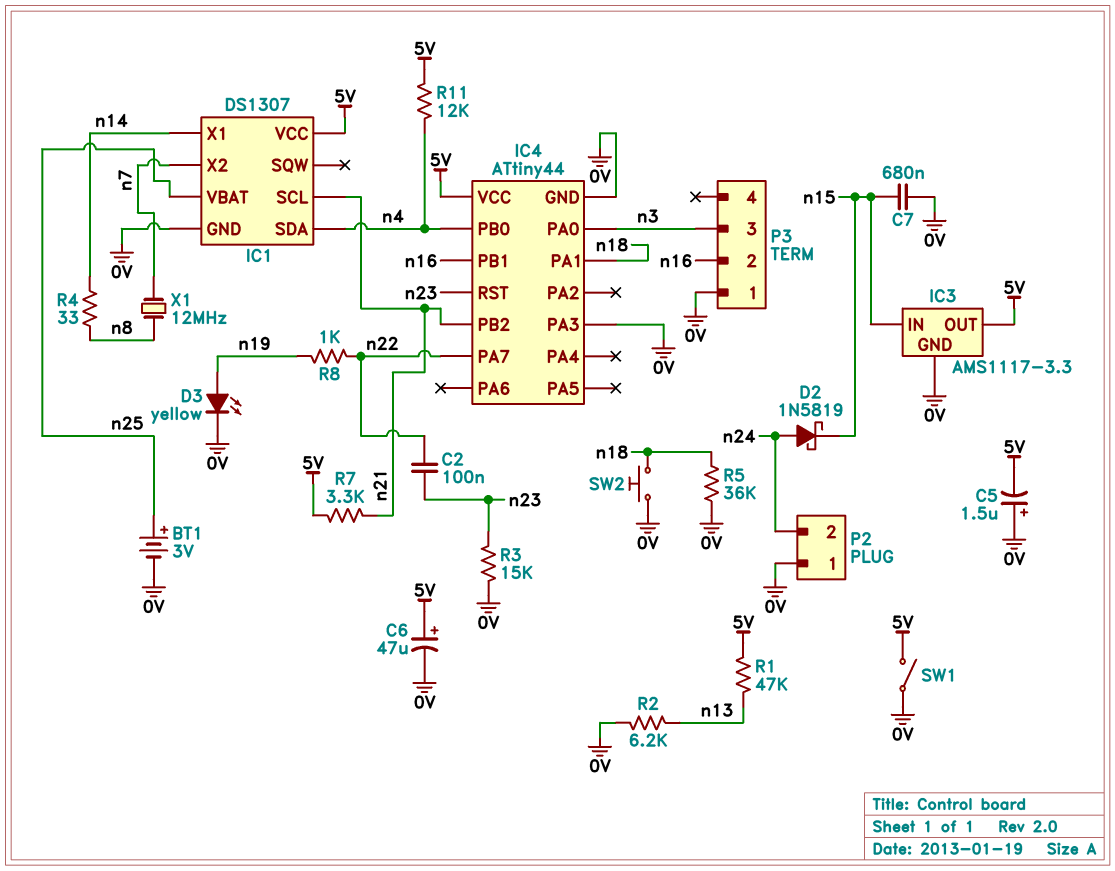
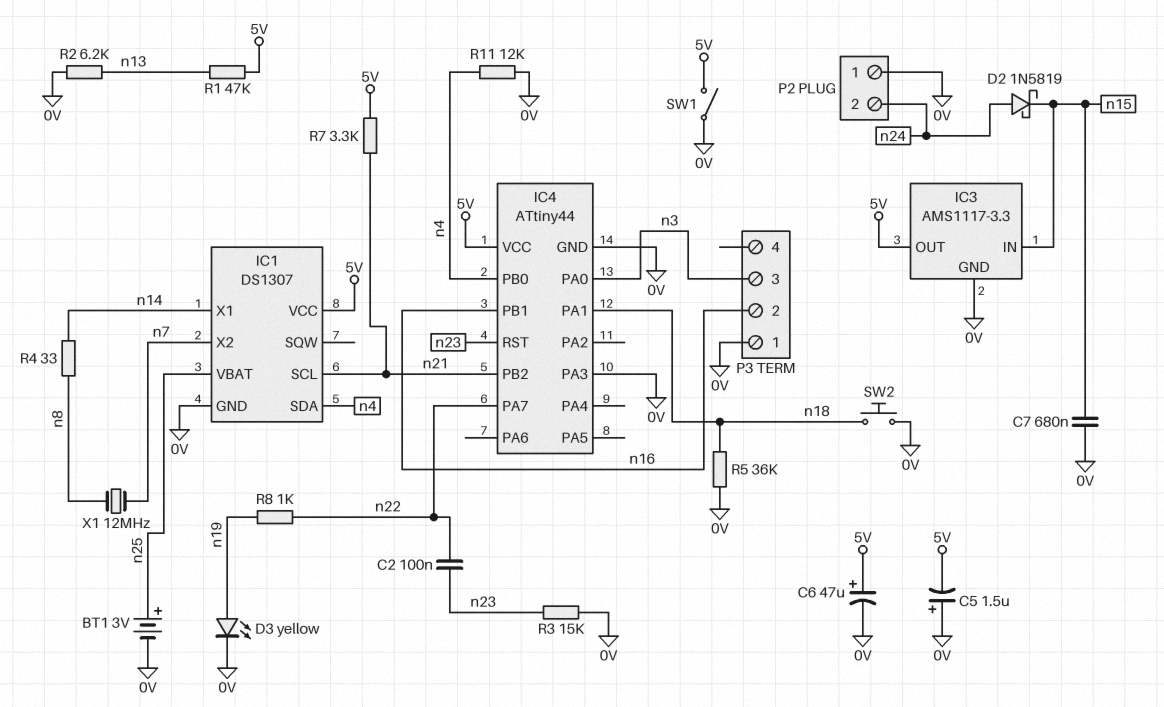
R11: 12k (5V, n4) -> 12k (0V, n4)

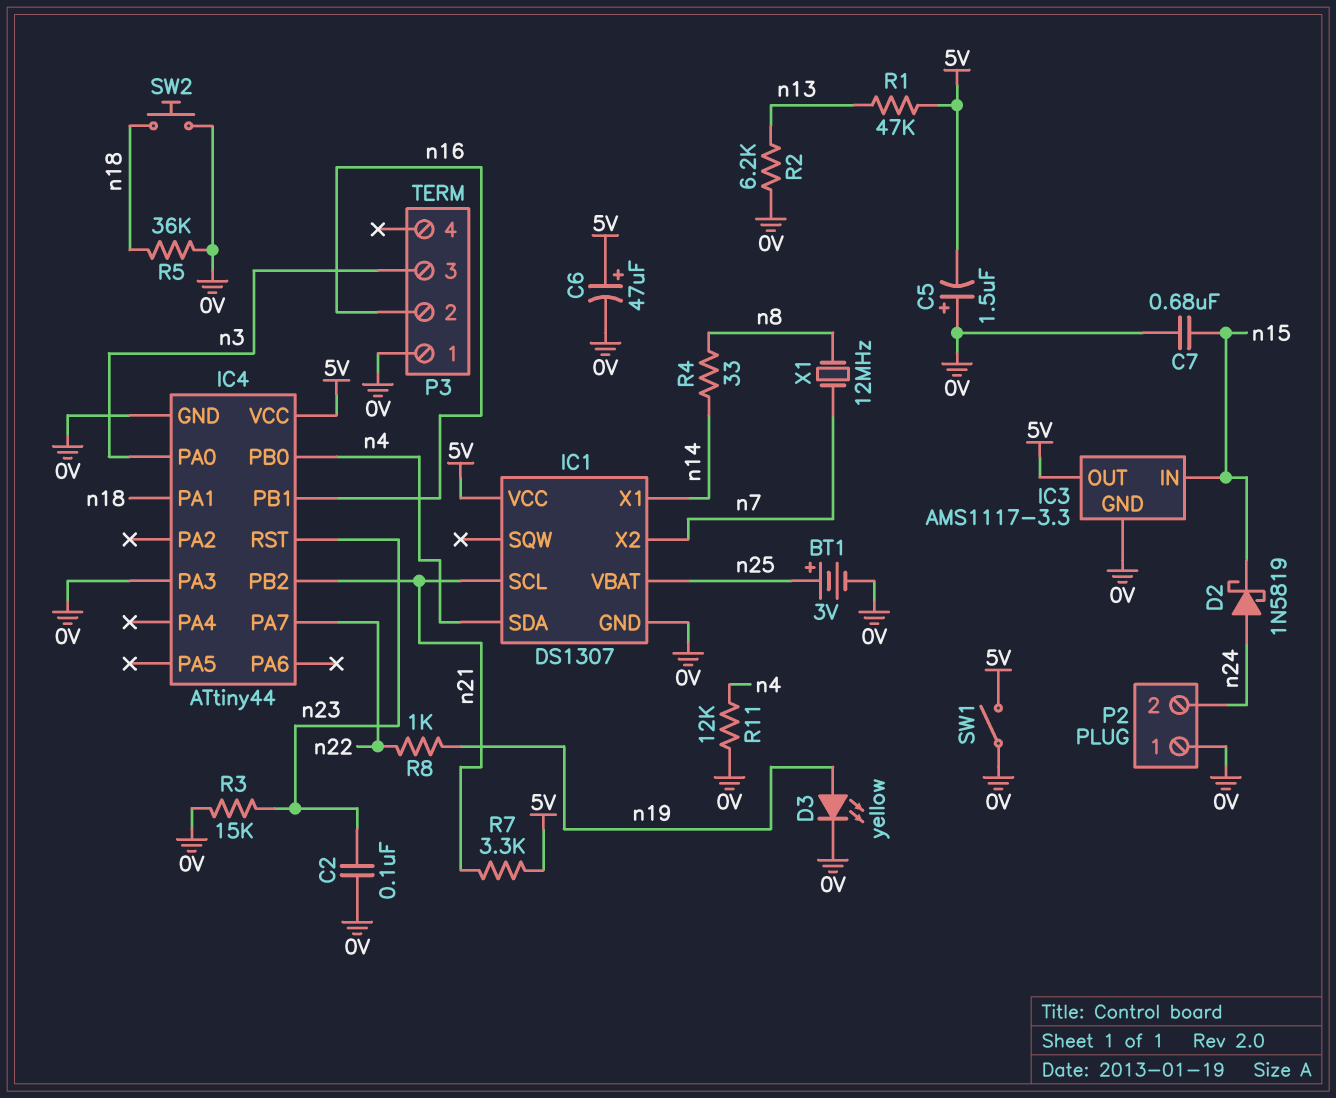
C2: 100nF (n22, n23) -> 100nF (0V, n23)

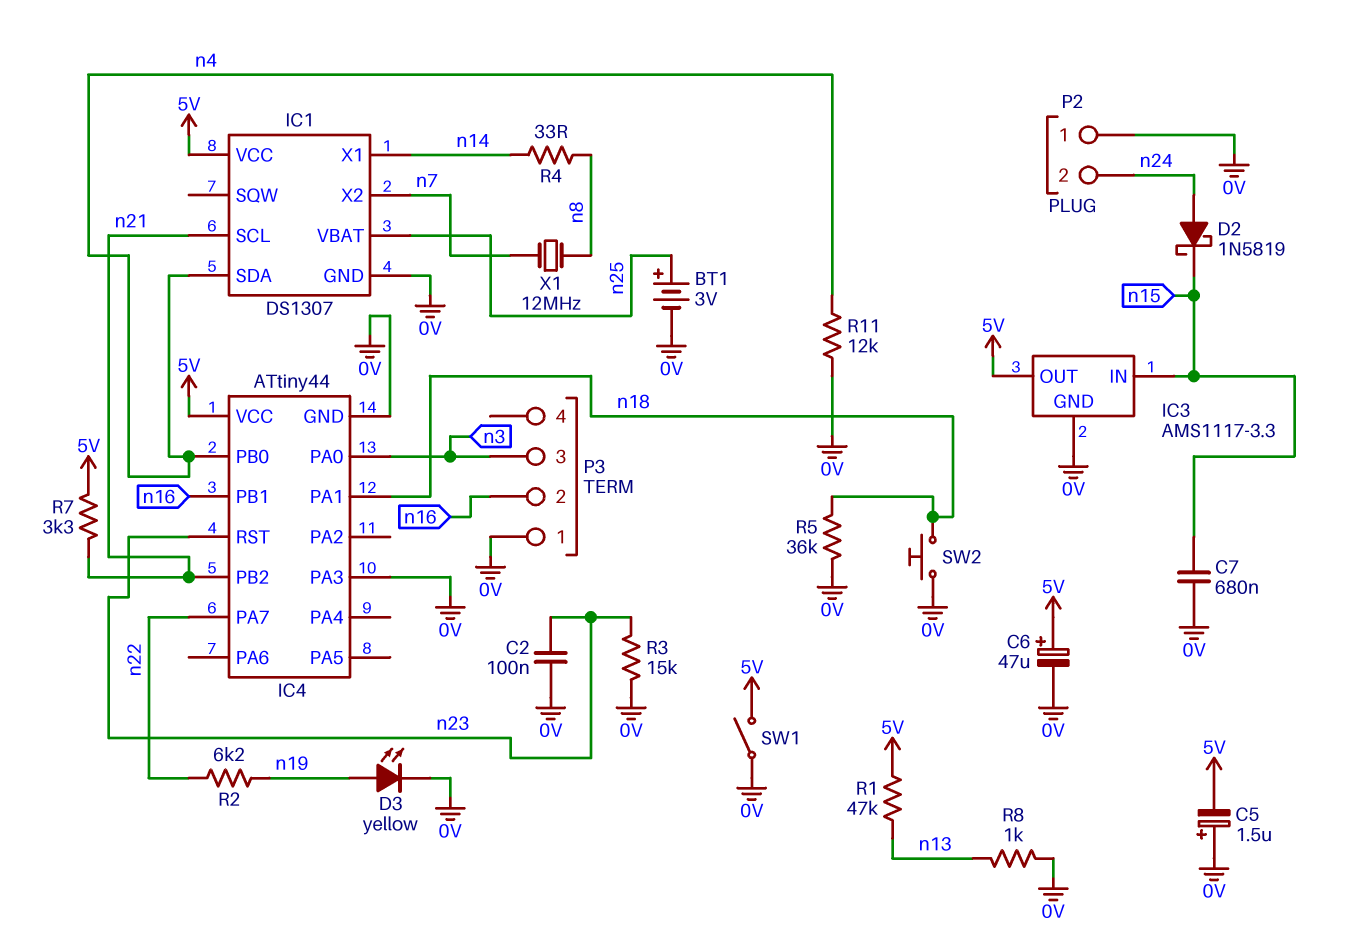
R2: 6.2k (0V, n13) -> 6.2k (n19, n22)
R8: 1k (n19, n22) -> 1k (0V, n13)

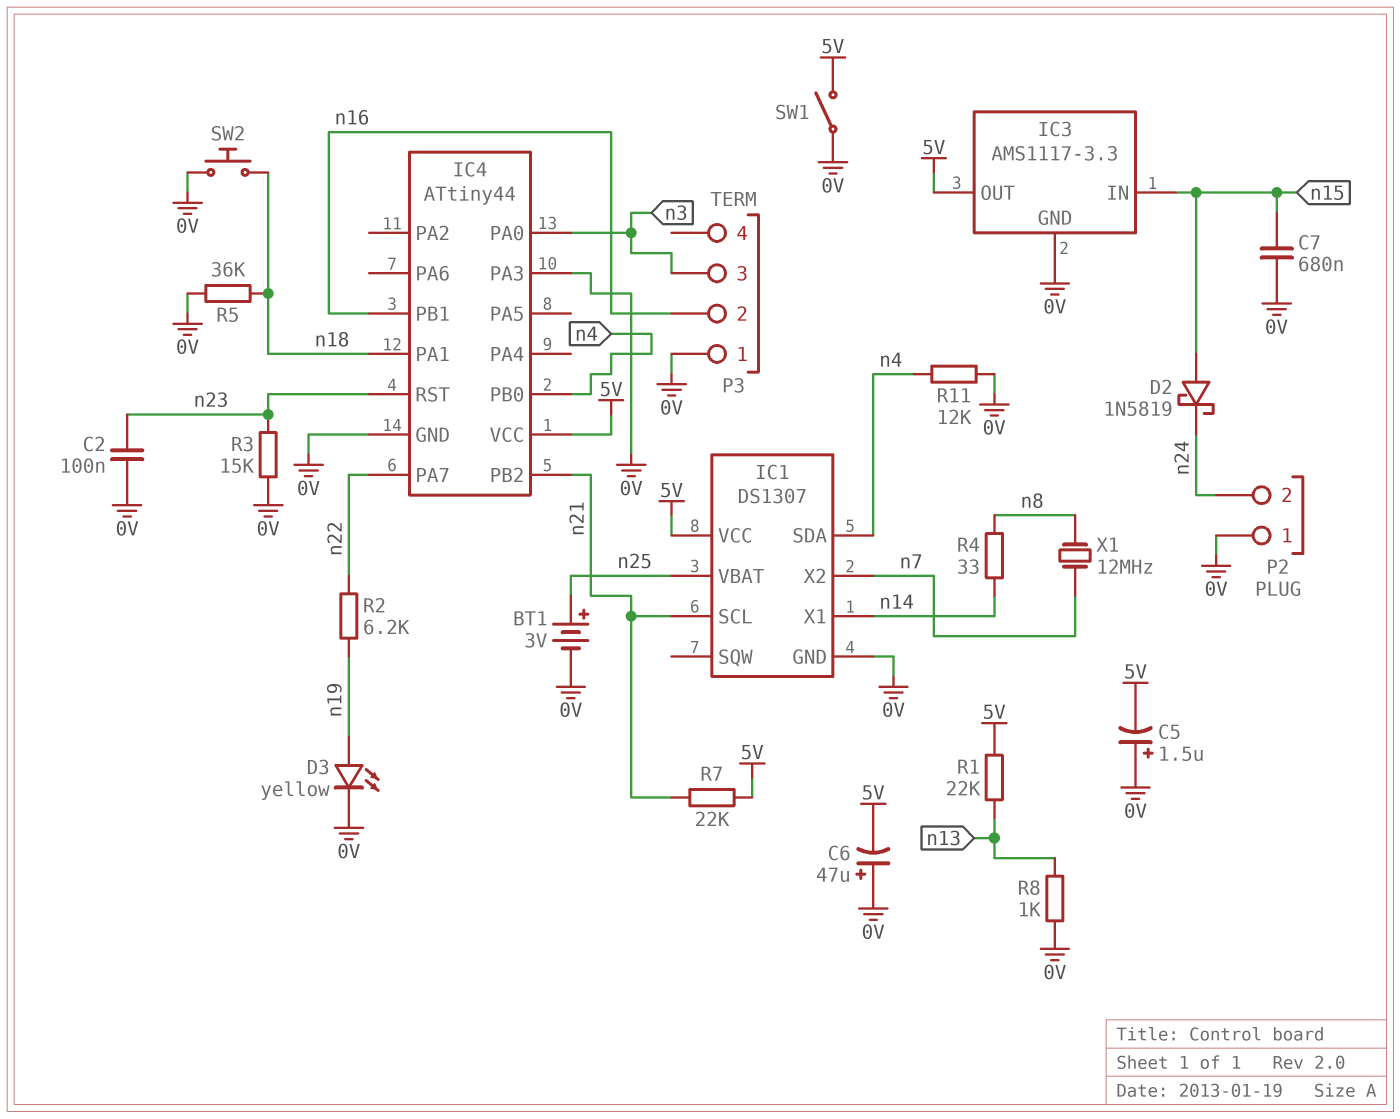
C6: 47uF (plus 5V, minus 0V) -> 47uF (plus 0V, minus 5V)
D2: schottky 1N5819 (A n24, K n15) -> schottky 1N5819 (A n15, K n24)
R1: 47k (5V, n13) -> 22k (5V, n13)
R7: 3.3k (5V, n21) -> 22k (5V, n21)

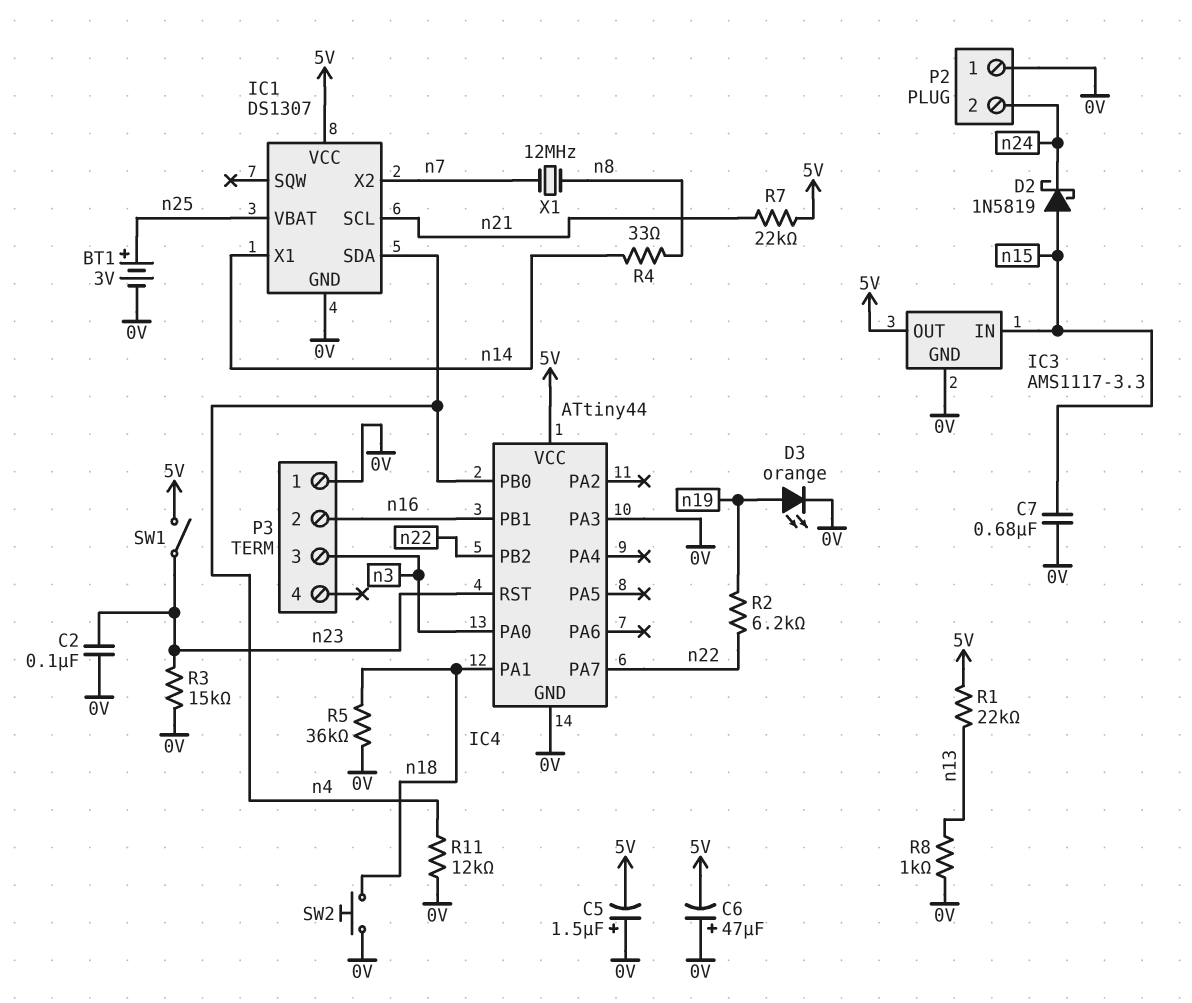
D3: LED yellow (A n19, K 0V) -> LED orange (A n19, K 0V)
IC4 pin PB2: n21 -> n22
SW1: switch (0V, 5V) -> switch (5V, n23)

